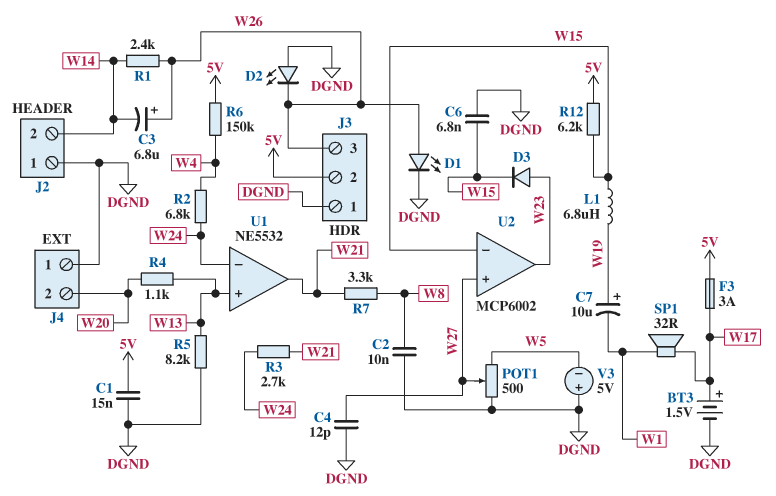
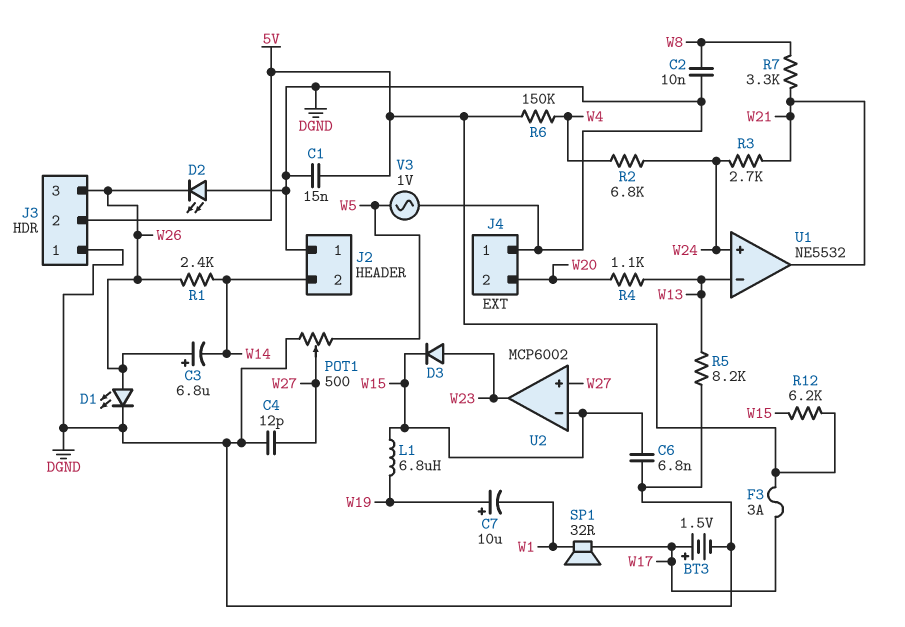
U1 pin in+: W13 -> W24
U1 pin in-: W24 -> W13
V3: 5V (plus DGND, minus W5) -> AC 1V (DGND, W5)

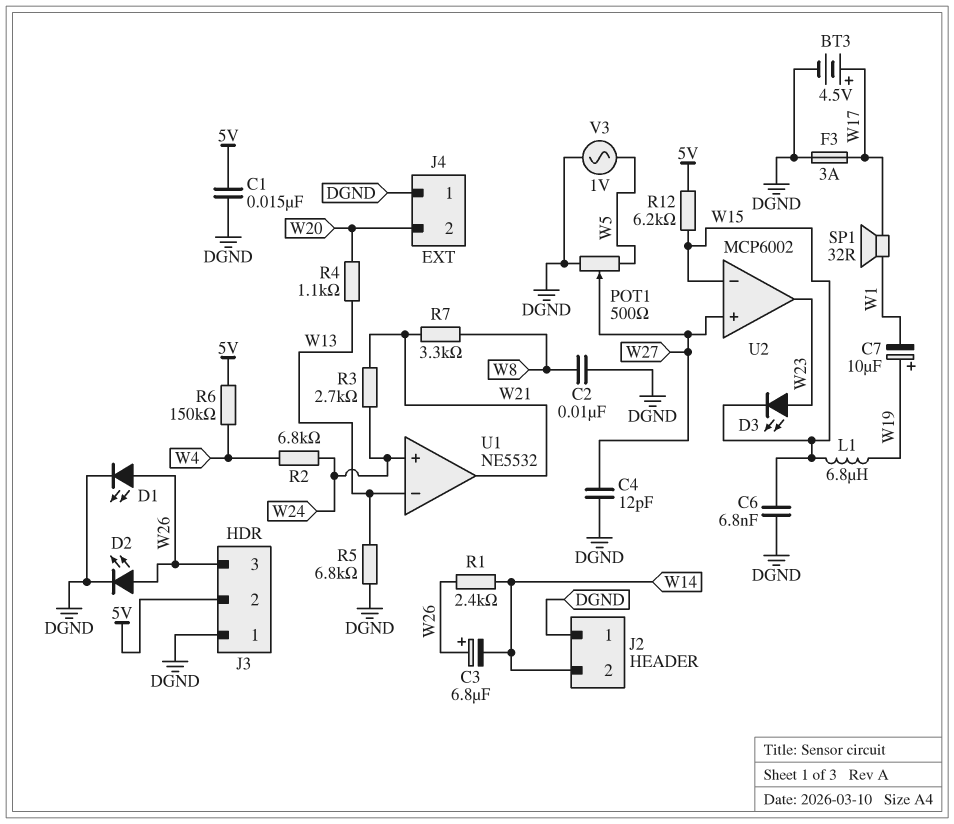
BT3: 1.5V (plus W17, minus DGND) -> 4.5V (plus W17, minus DGND)
D2: LED (A DGND, K W26) -> LED (A W26, K DGND)
D3: diode (A W23, K W15) -> LED (A W23, K W15)
F3: 3A (5V, W17) -> 3A (DGND, W17)
R5: 8.2k (DGND, W13) -> 6.8k (DGND, W13)

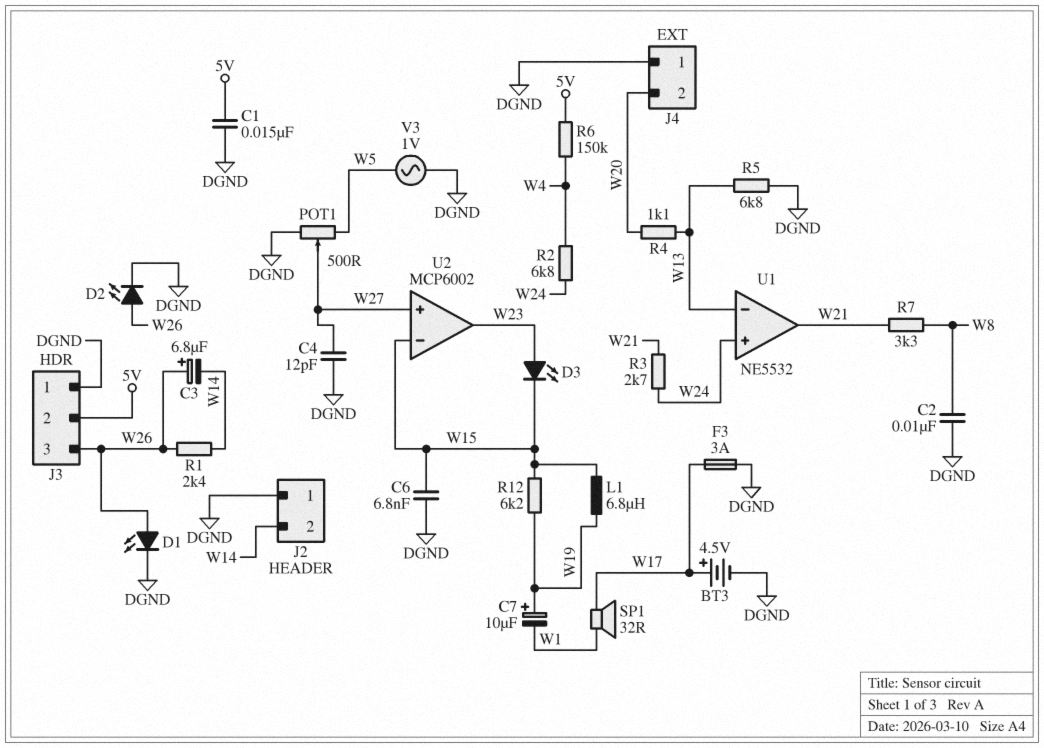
R12: 6.2k (5V, W15) -> 6.2k (W15, W19)

